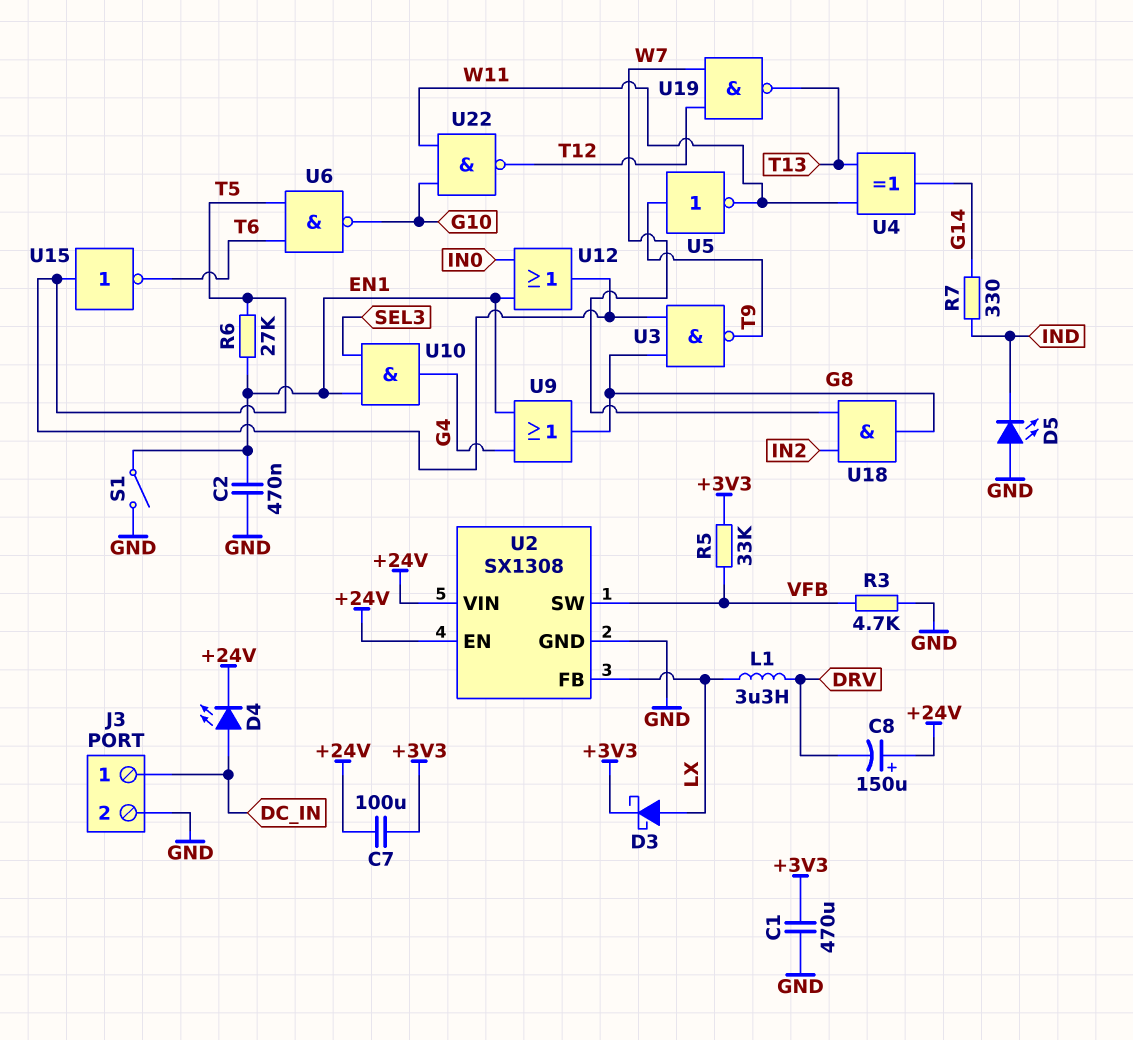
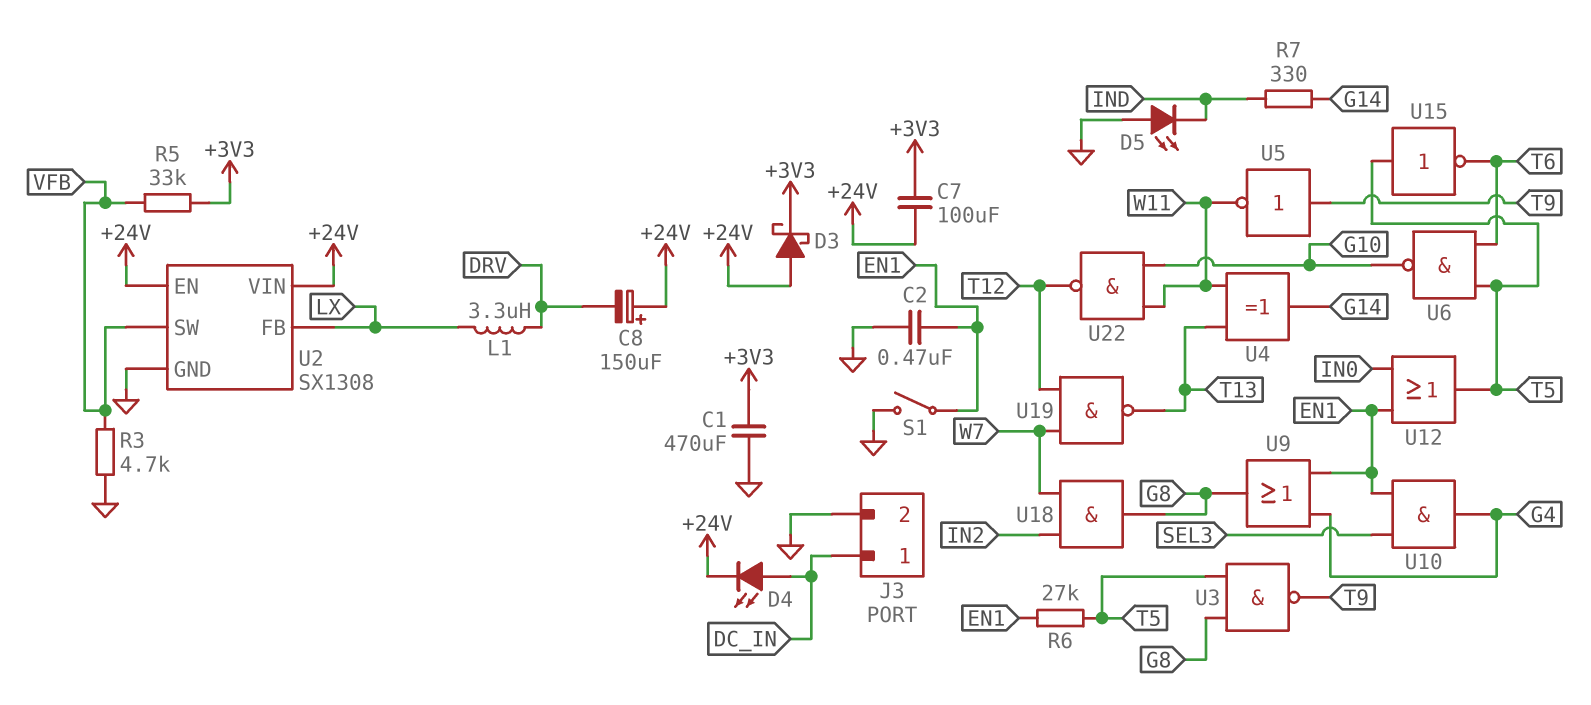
D3: schottky (A LX, K +3V3) -> schottky (A +24V, K +3V3)

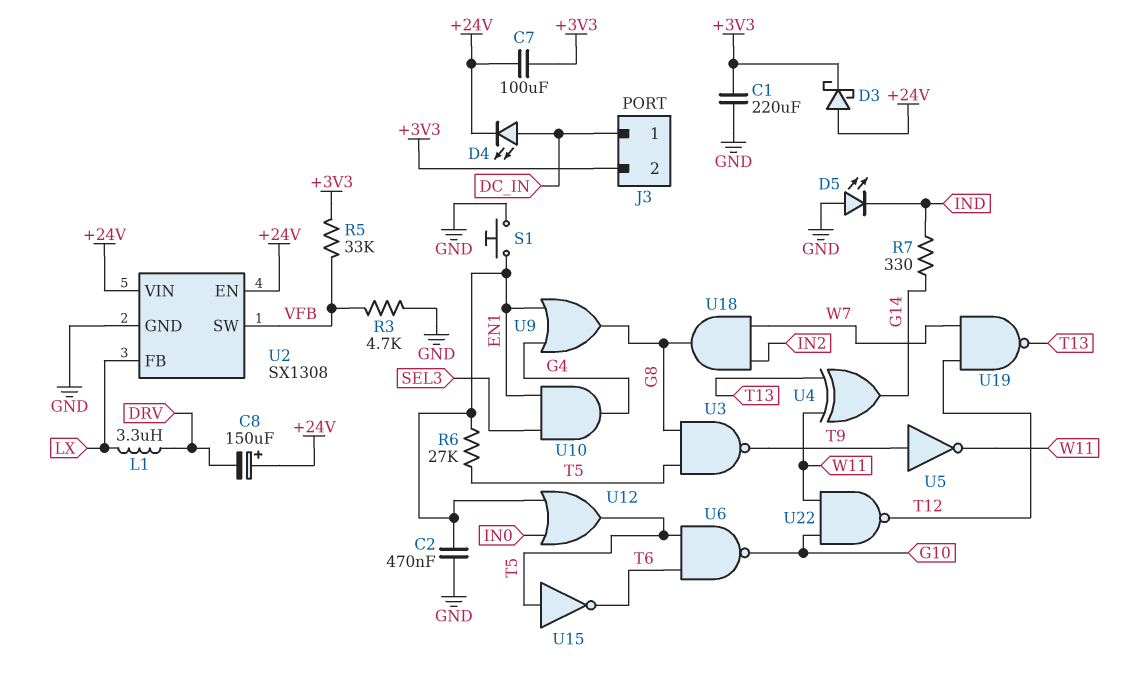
C1: 470uF (+3V3, GND) -> 220uF (+3V3, GND)
J3 pin 2: GND -> +3V3
S1: switch (EN1, GND) -> button (EN1, GND)

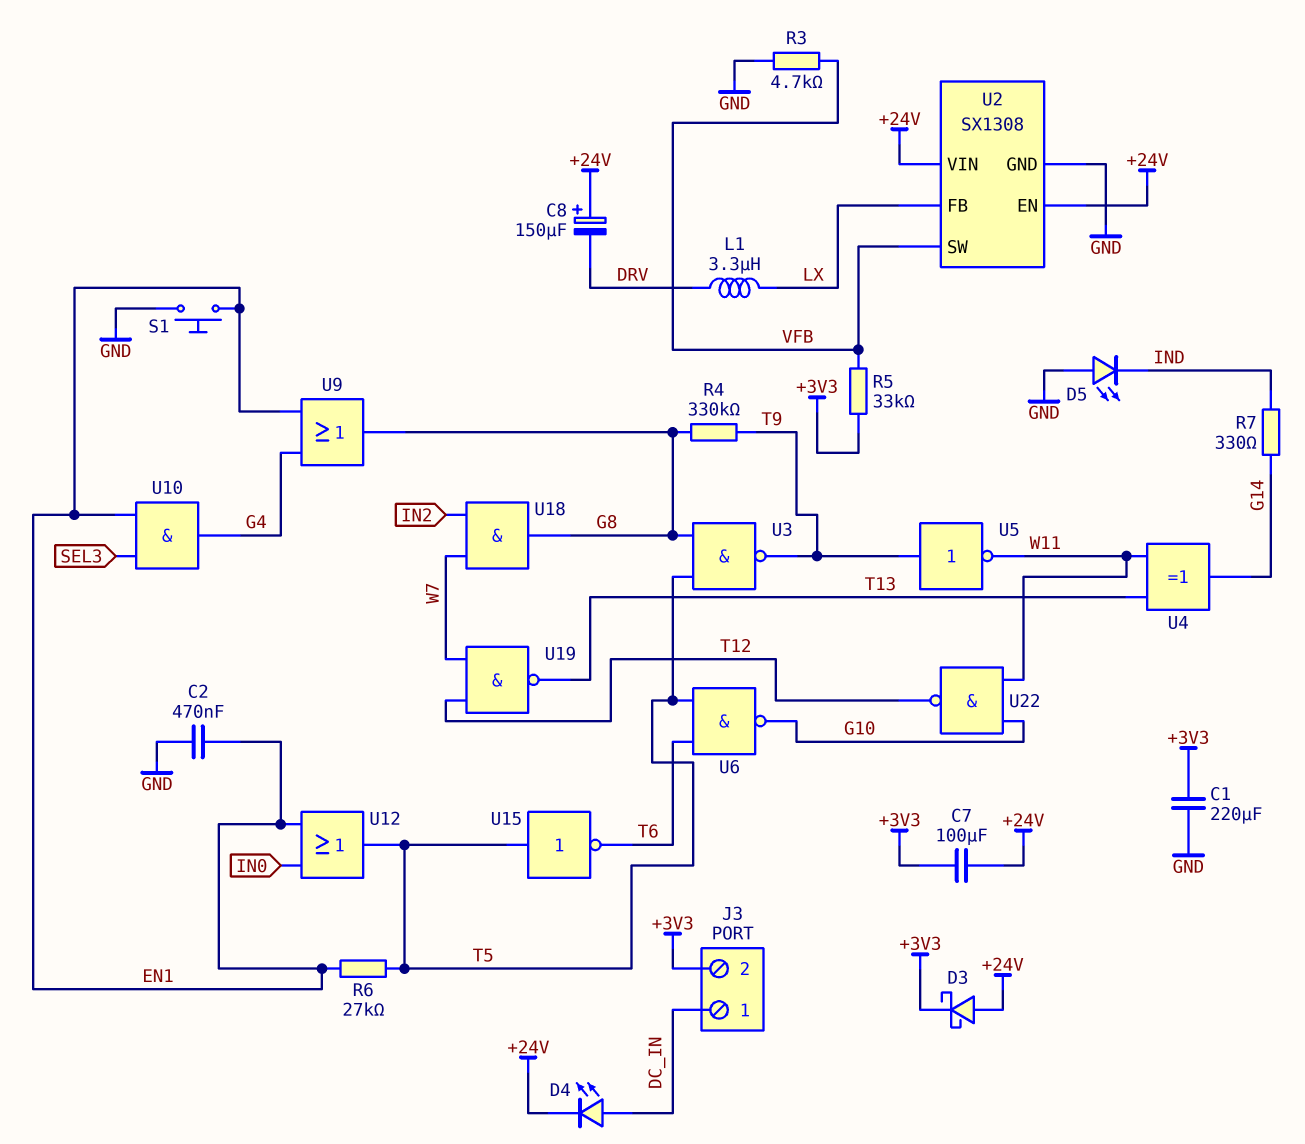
R4: none -> 330k (G8, T9)

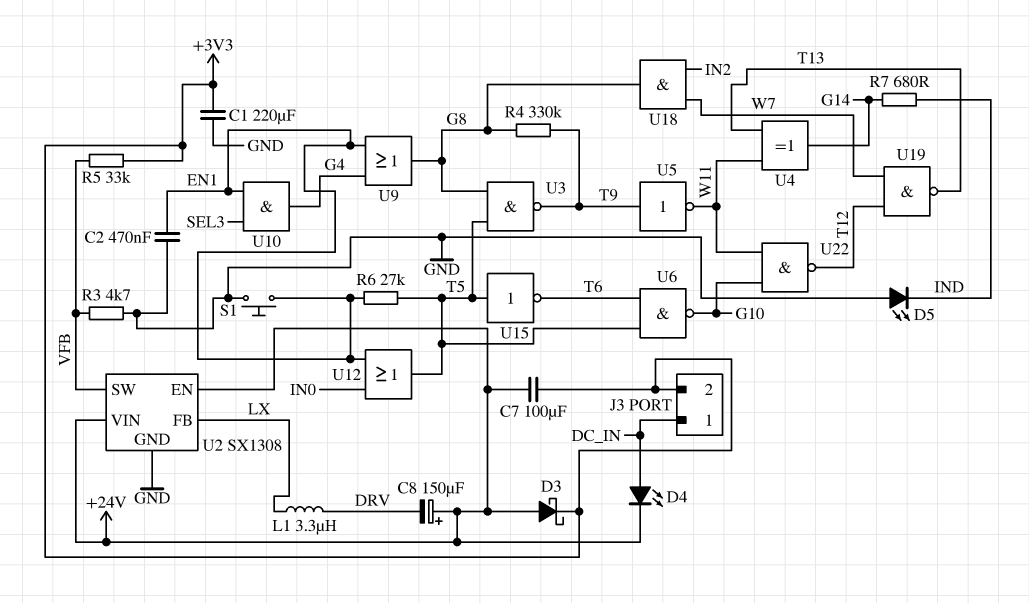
R7: 330 (G14, IND) -> 680 (G14, IND)

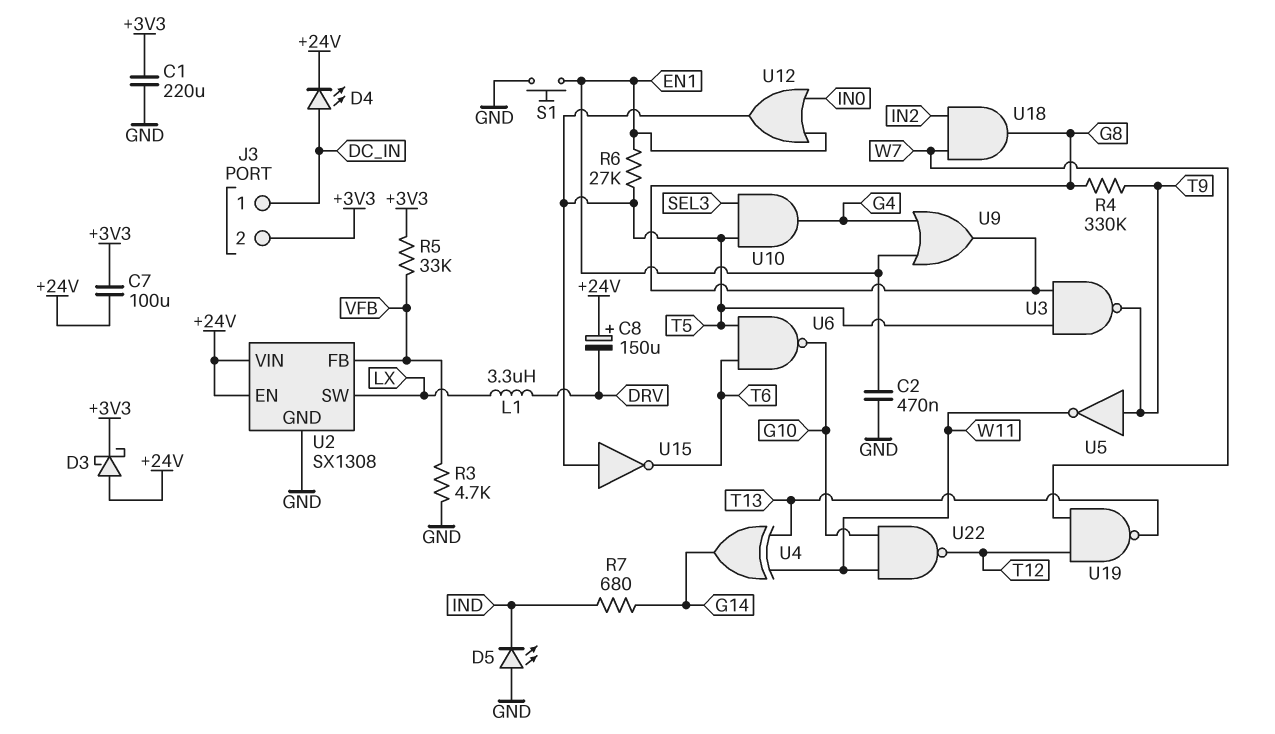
U2 pin FB: LX -> VFB
U2 pin SW: VFB -> LX
U10: AND (in EN1, in SEL3, out G4) -> AND (in SEL3, in T5, out G4)

